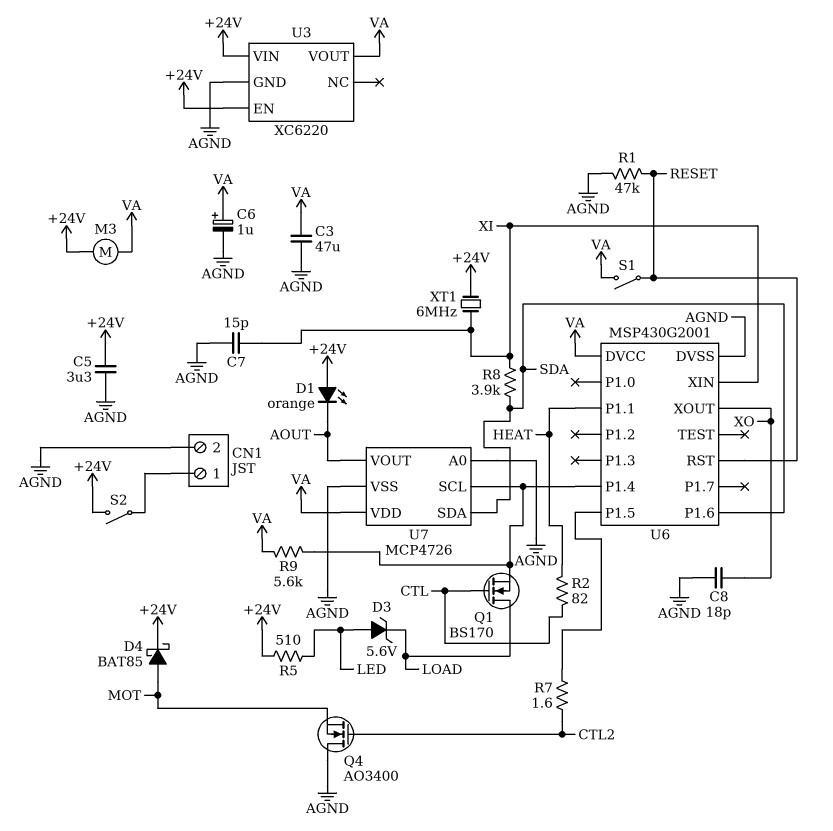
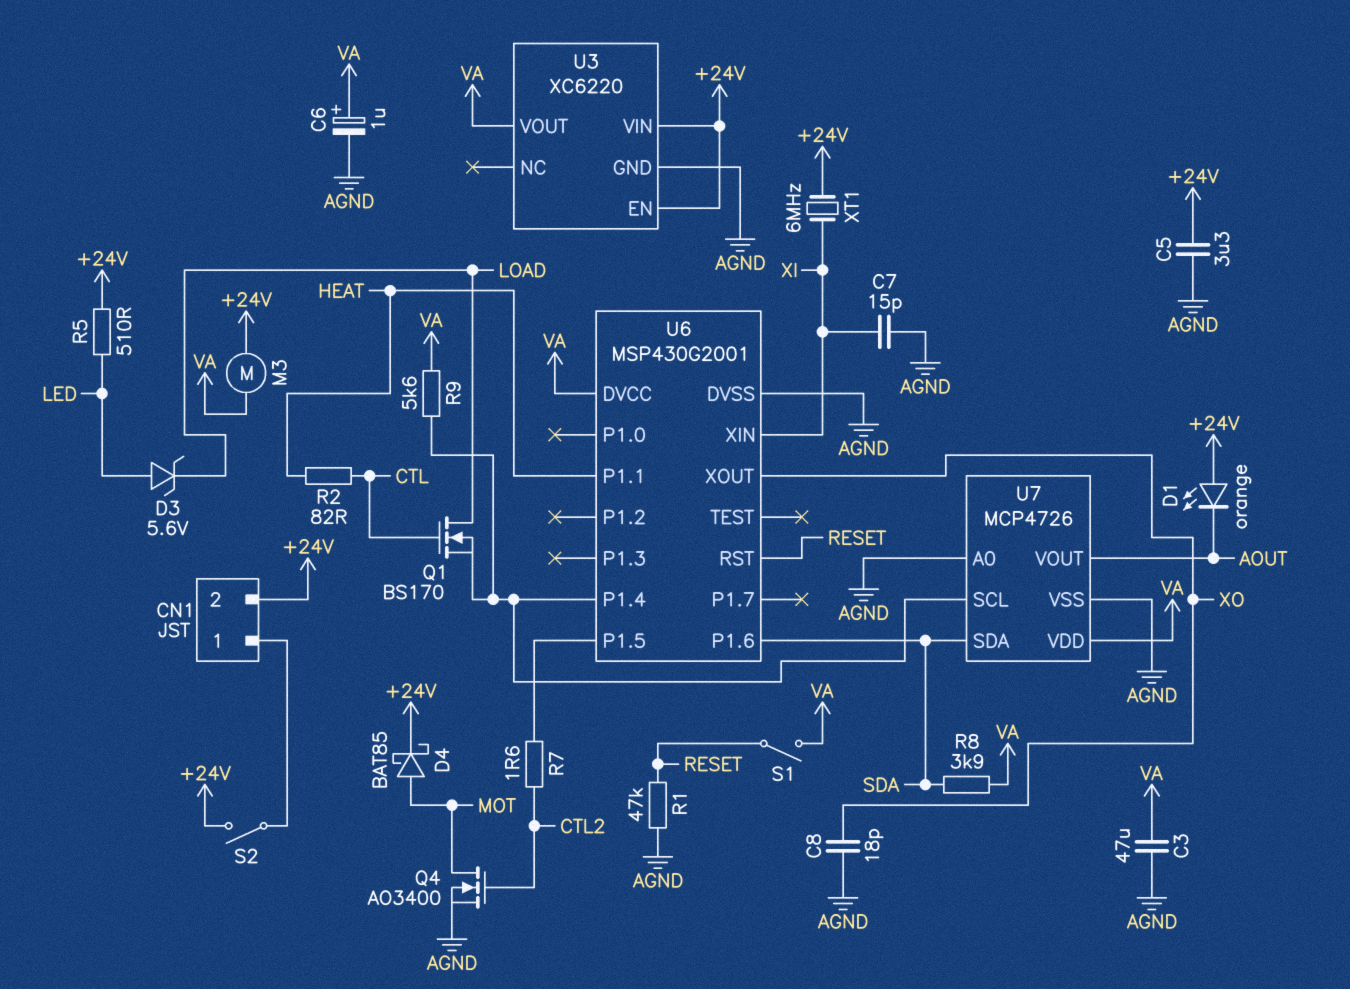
CN1 pin 2: AGND -> +24V
Q4: NMOS AO3400 (G CTL2, D AGND, S MOT) -> NMOS AO3400 (G CTL2, D MOT, S AGND)
R8: 3.9k (SDA, XI) -> 3.9k (SDA, VA)

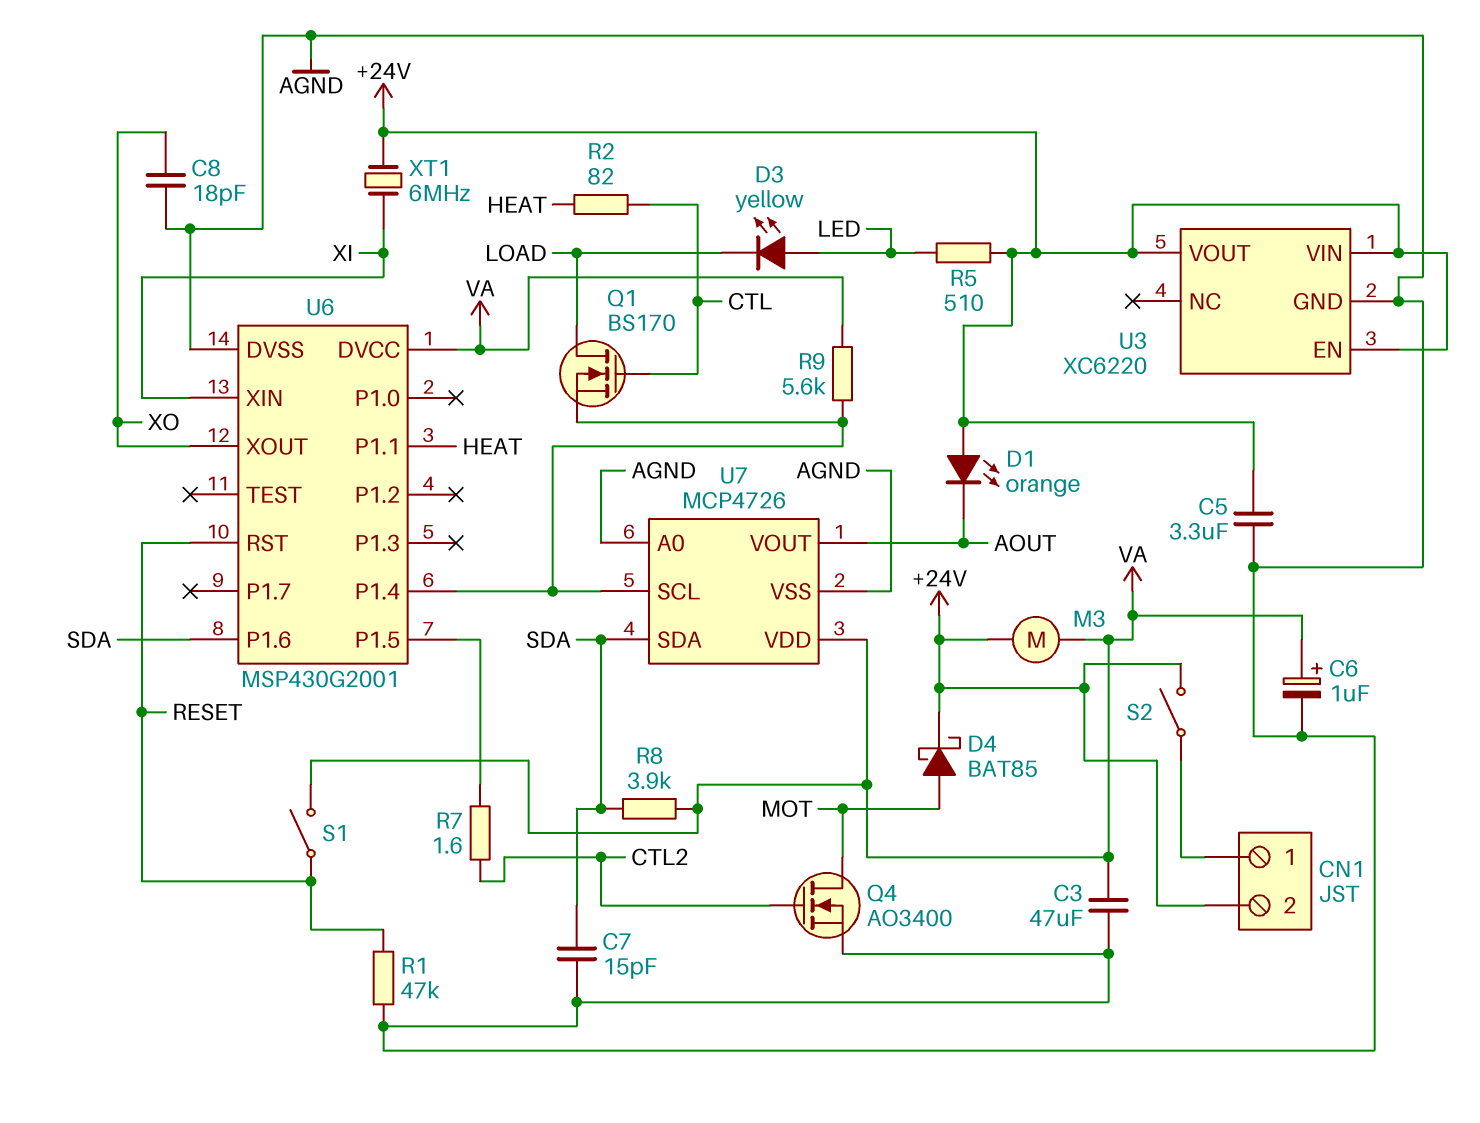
C7: 15pF (AGND, XI) -> 15pF (AGND, SDA)
D3: zener 5.6V (A LED, K LOAD) -> LED yellow (A LED, K LOAD)
U3 pin VOUT: VA -> +24V

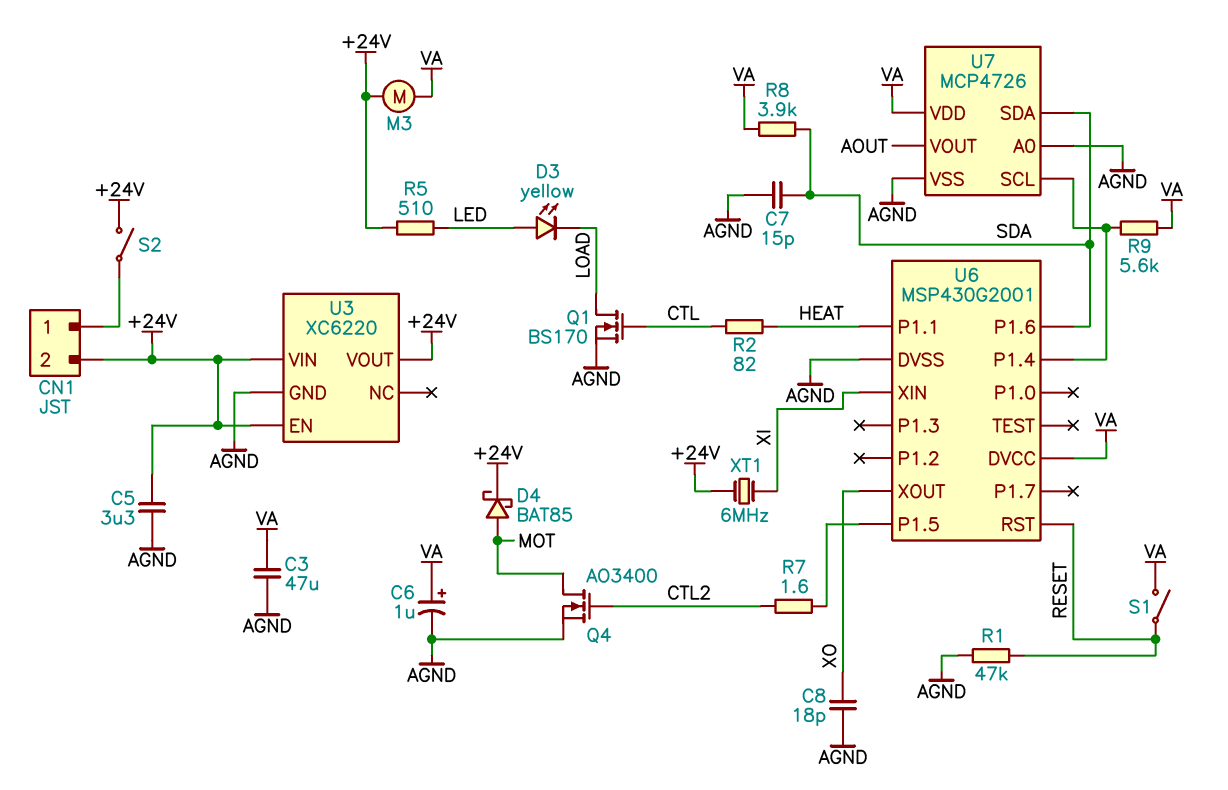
D1: LED orange (A +24V, K AOUT) -> none
Q1: NMOS BS170 (G CTL, D LOAD, S U6/P1.4) -> NMOS BS170 (G CTL, D LOAD, S AGND)

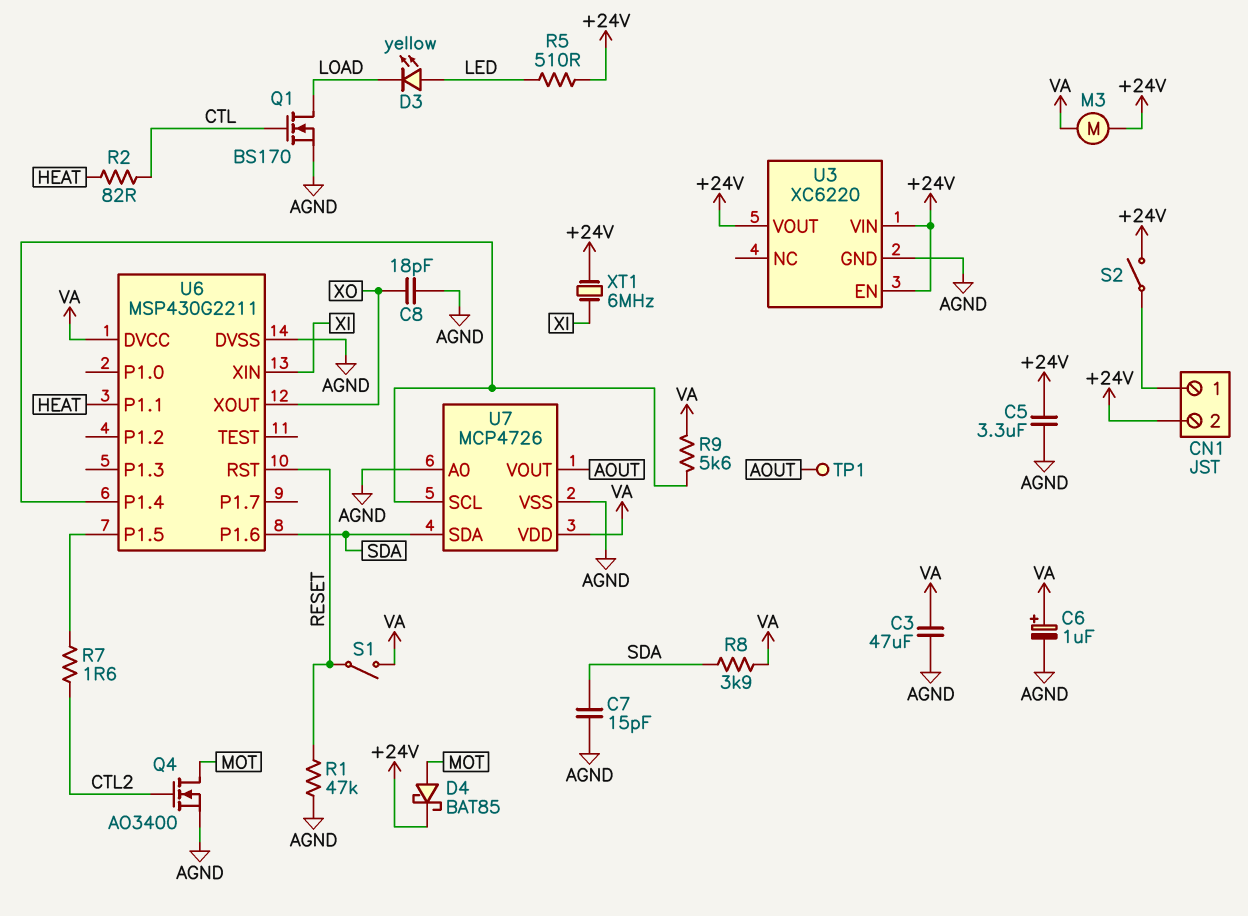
TP1: none -> test point (AOUT)
U6: MSP430G2001 -> MSP430G2211

